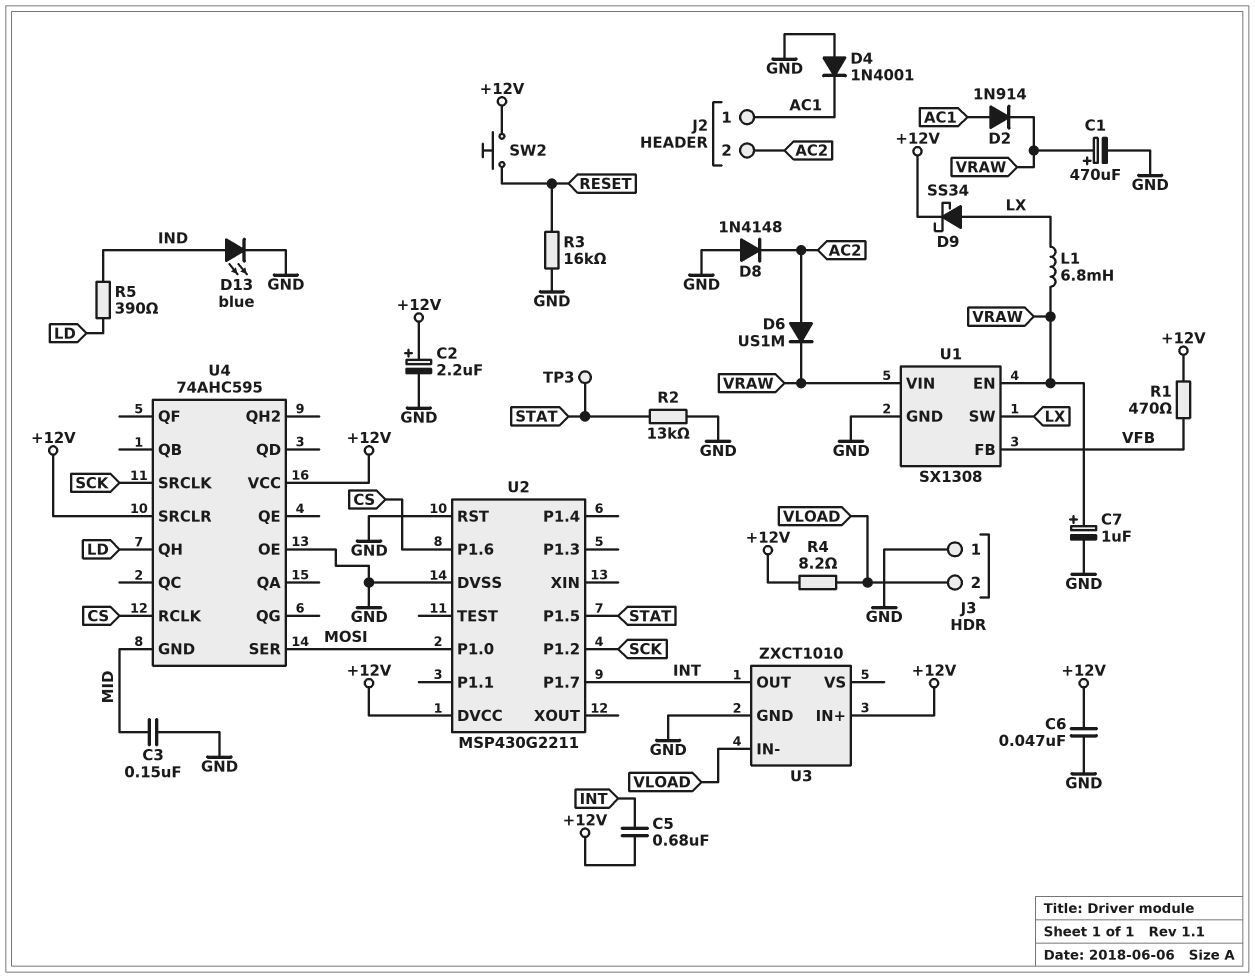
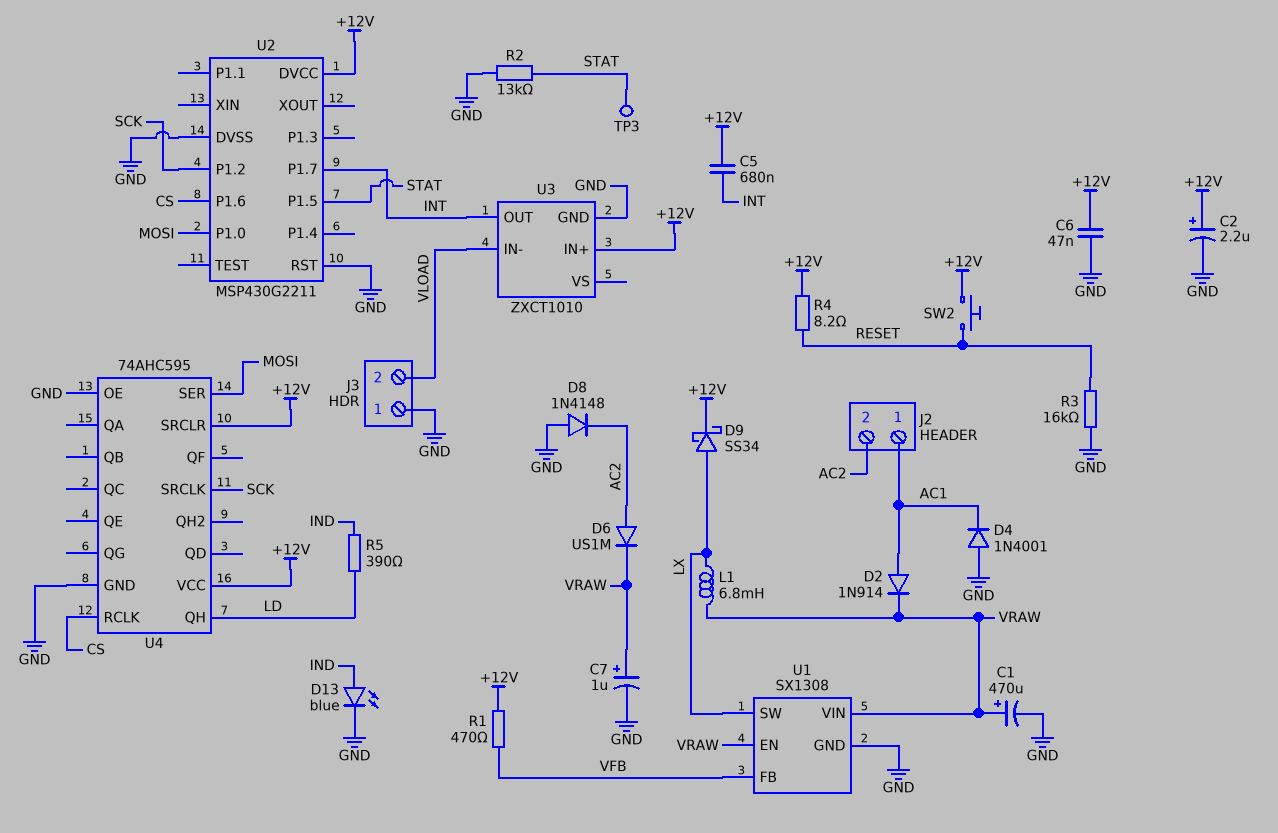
C3: 150nF (GND, MID) -> none
R4: 8.2 (+12V, VLOAD) -> 8.2 (+12V, RESET)
U4 pin GND: MID -> GND

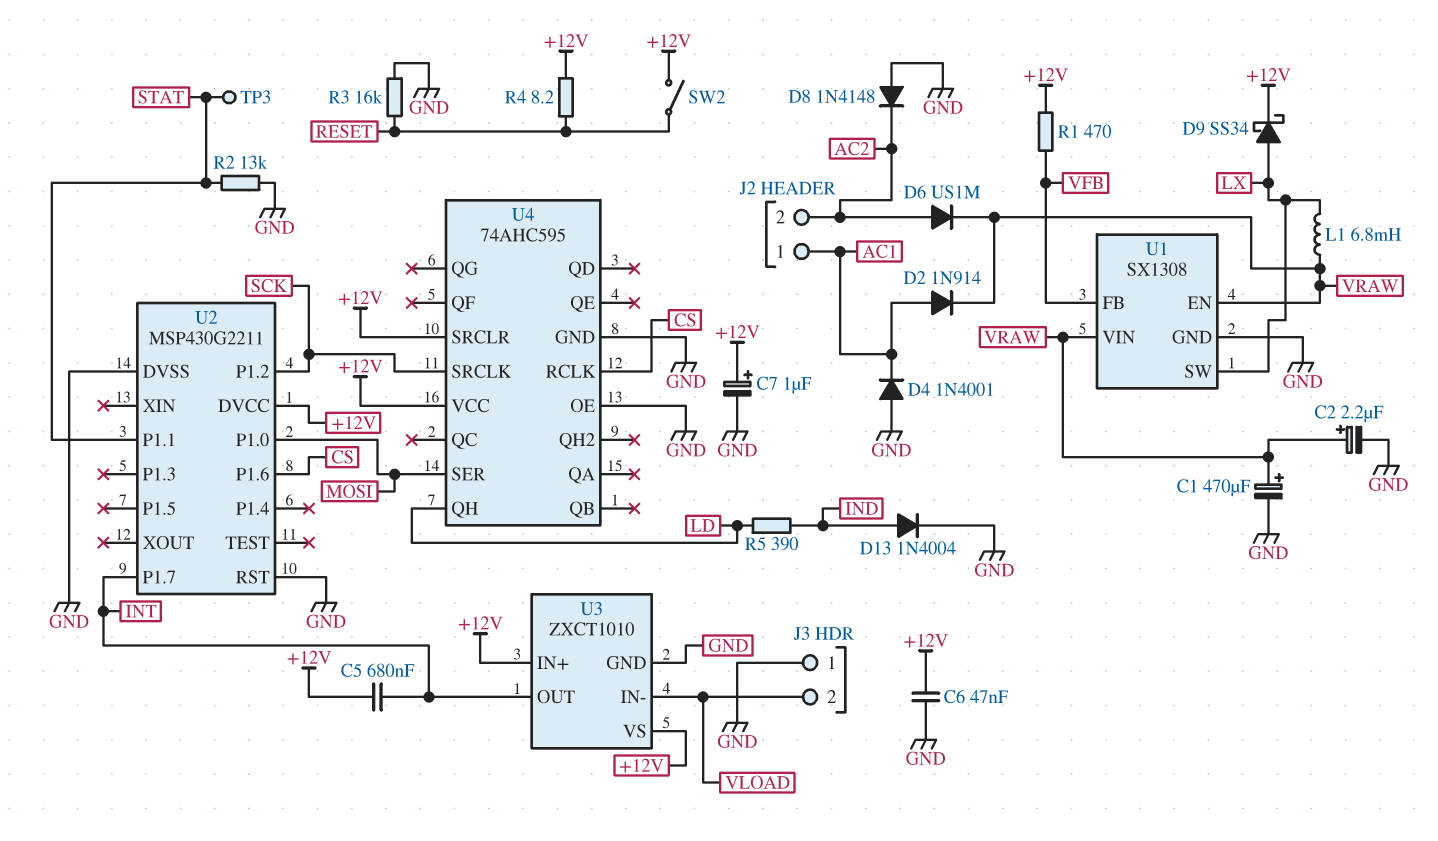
C2: 2.2uF (plus +12V, minus GND) -> 2.2uF (plus VRAW, minus GND)
C7: 1uF (plus VRAW, minus GND) -> 1uF (plus +12V, minus GND)
D13: LED blue (A IND, K GND) -> diode 1N4004 (A IND, K GND)
SW2: button (+12V, RESET) -> switch (+12V, RESET)
U2 pin P1.1: none -> STAT
U2 pin P1.5: STAT -> none
U3 pin VS: none -> +12V

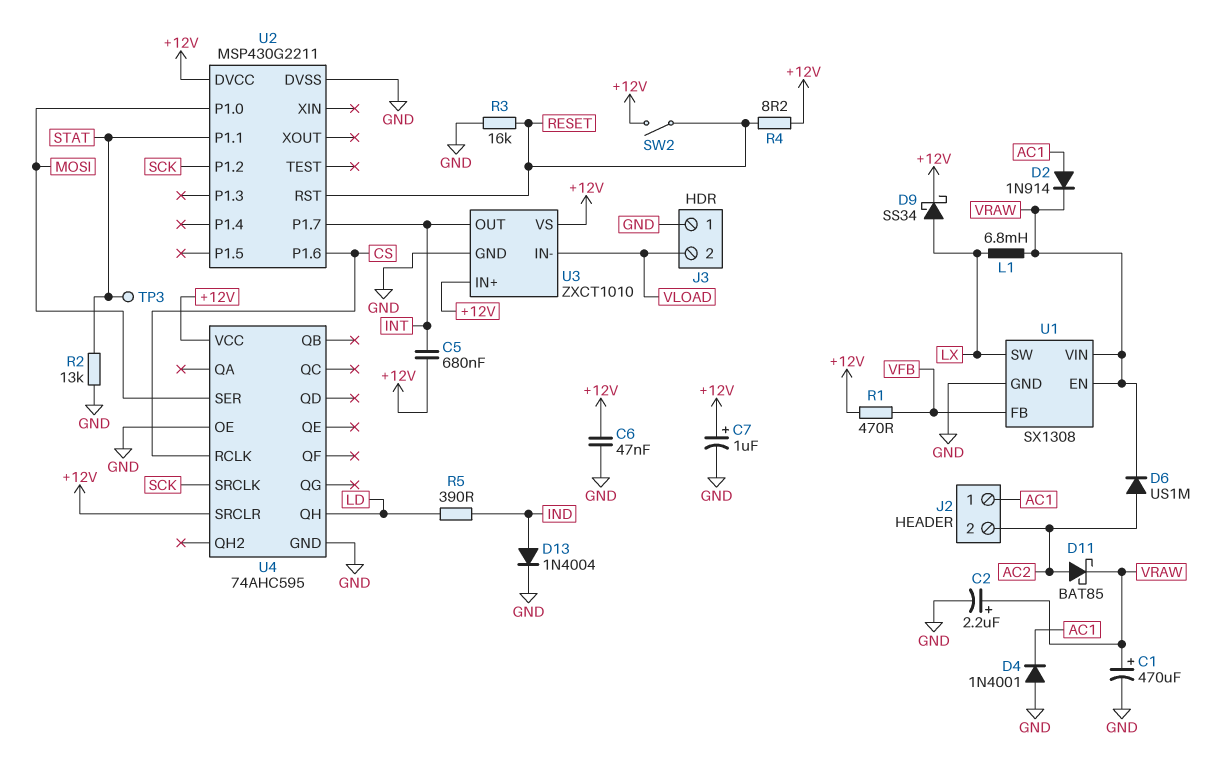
D8: diode 1N4148 (A GND, K AC2) -> none
D11: none -> schottky BAT85 (A AC2, K VRAW)
U2 pin RST: GND -> RESET

